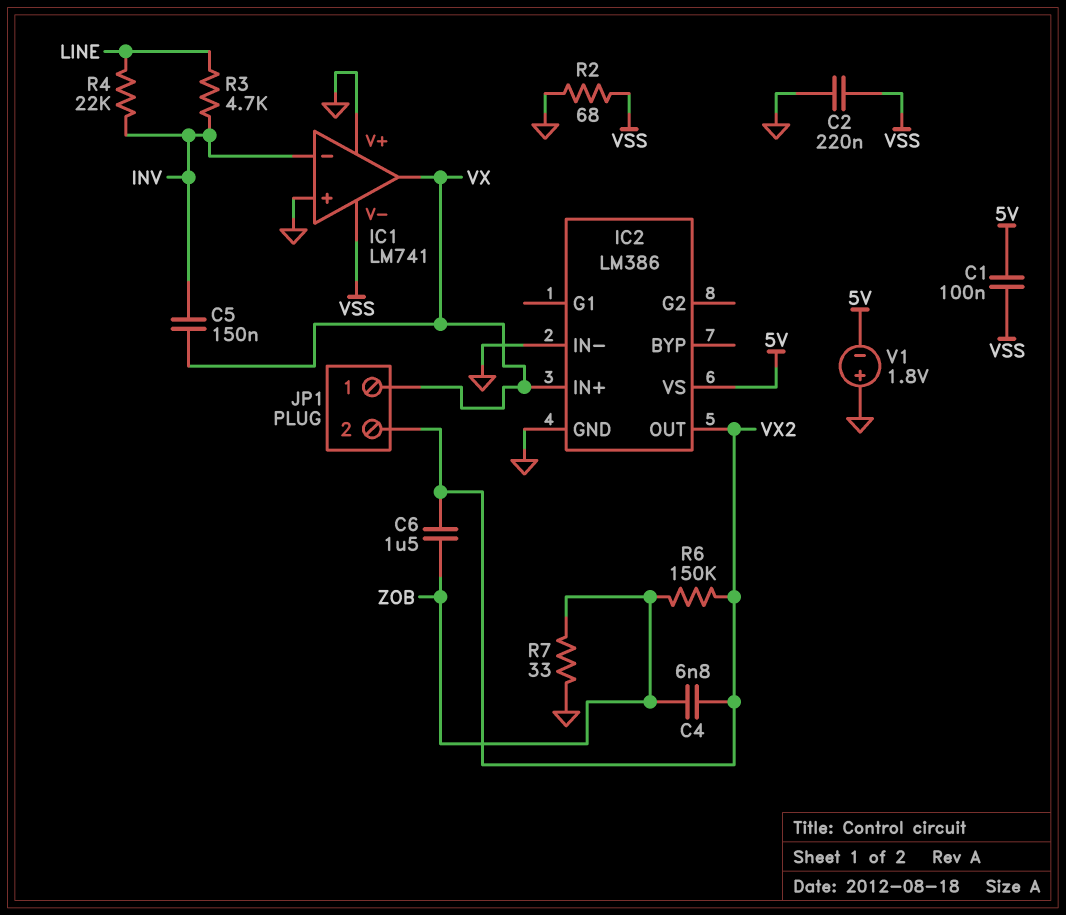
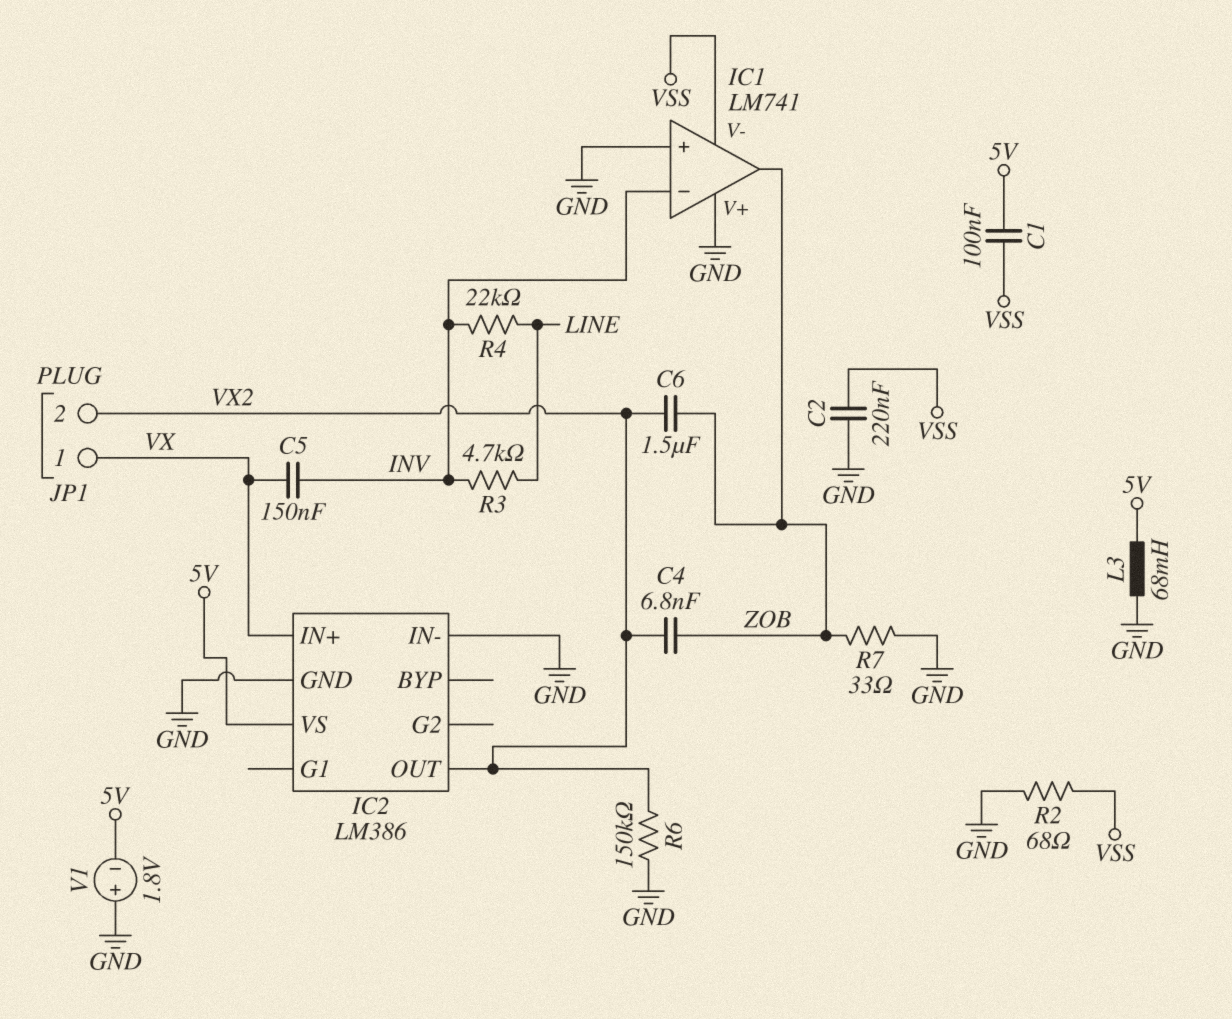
IC1 pin out: VX -> ZOB
L3: none -> 68mH (5V, GND)
R6: 150k (VX2, ZOB) -> 150k (GND, VX2)

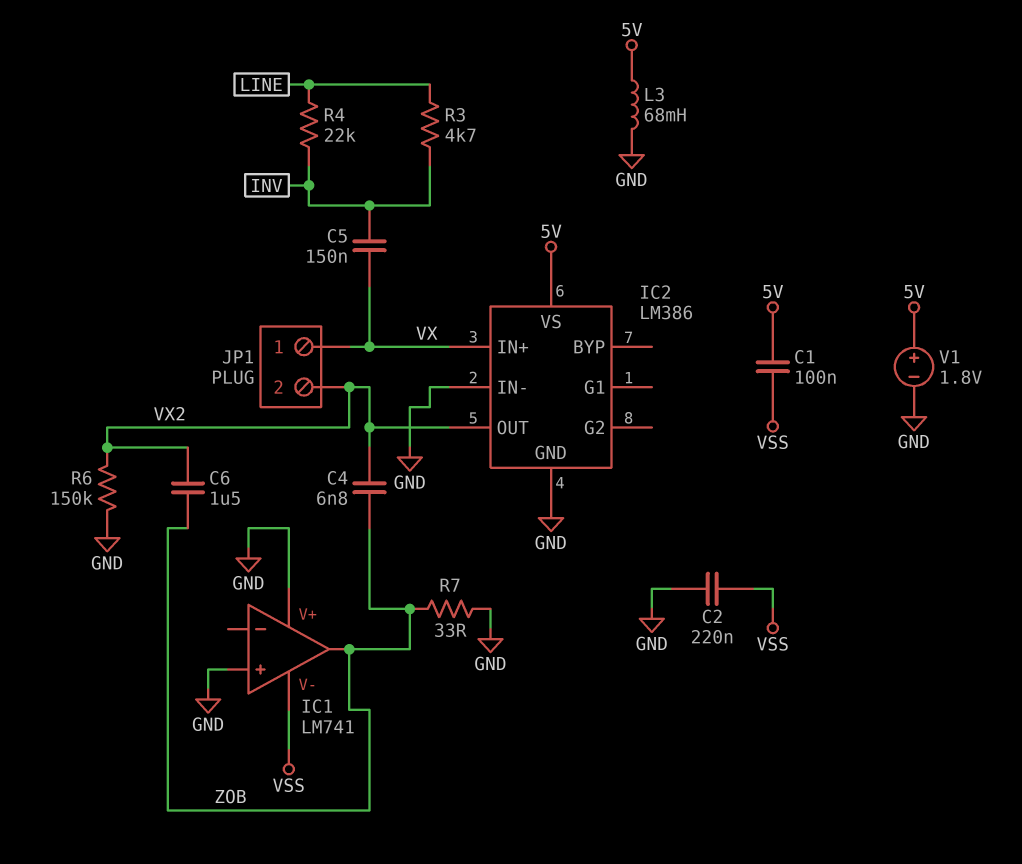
IC1 pin in-: INV -> none
R2: 68 (GND, VSS) -> none
V1: 1.8V (plus GND, minus 5V) -> 1.8V (plus 5V, minus GND)

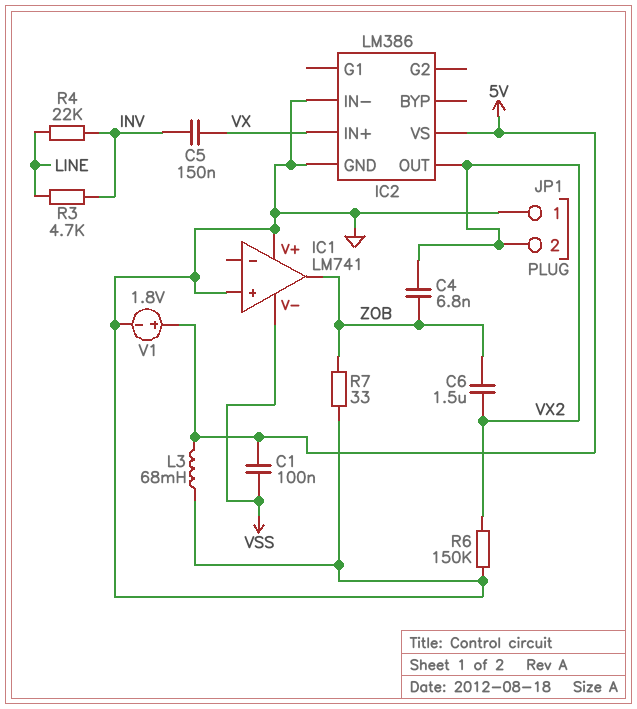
C2: 220nF (GND, VSS) -> none
JP1 pin 1: VX -> GND

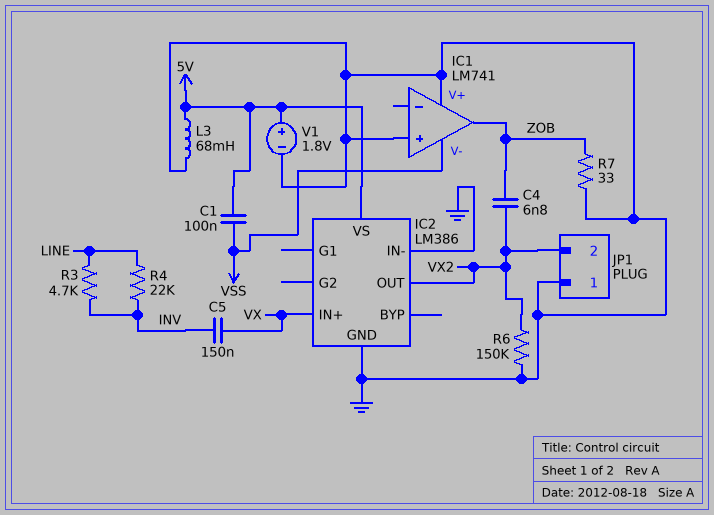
C6: 1.5uF (VX2, ZOB) -> none

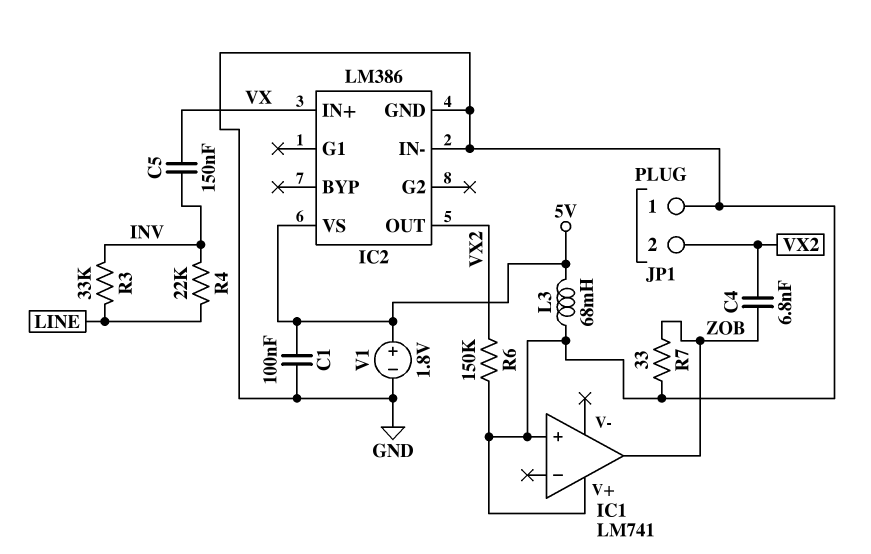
C1: 100nF (5V, VSS) -> 100nF (5V, GND)
IC1 pin V-: VSS -> none
R3: 4.7k (INV, LINE) -> 33k (INV, LINE)

